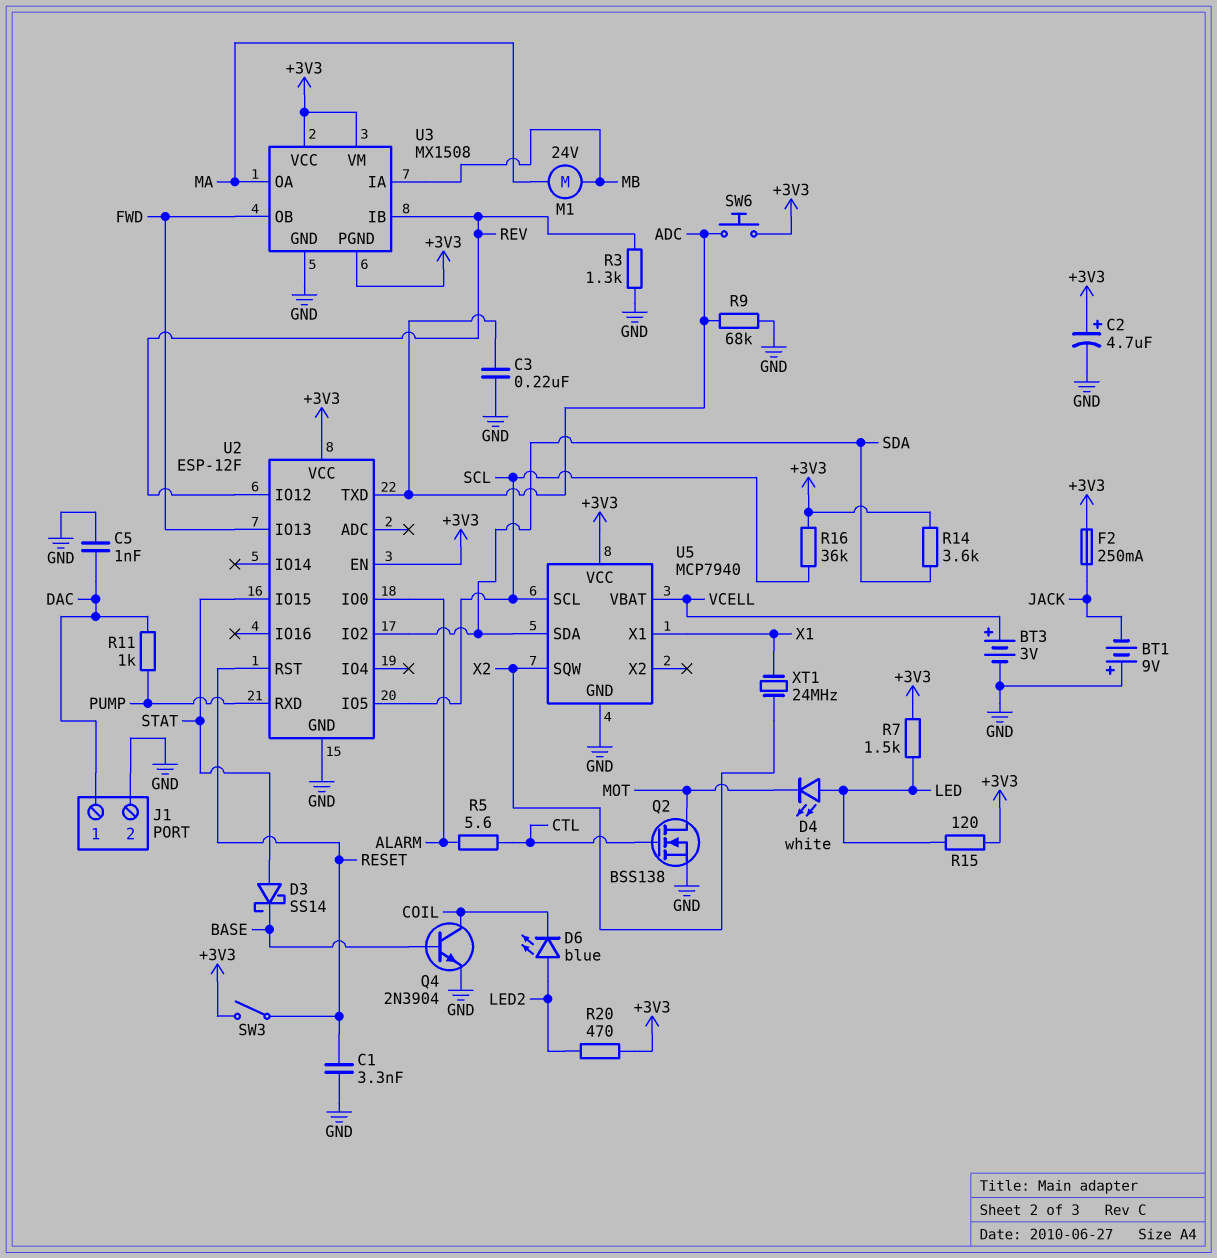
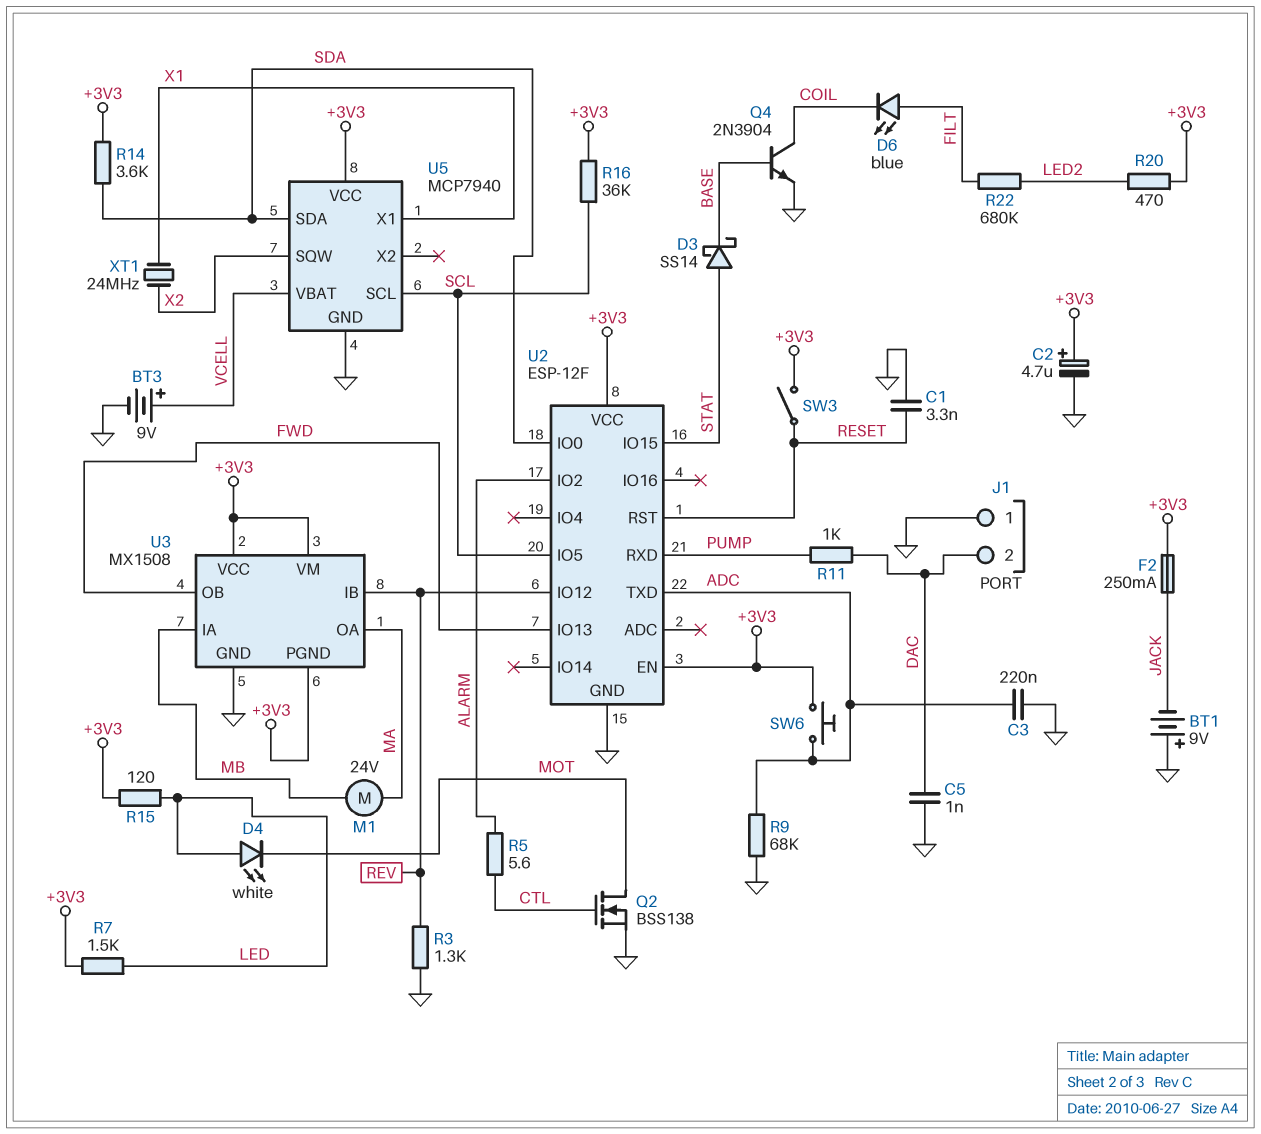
BT3: 3V (plus VCELL, minus GND) -> 9V (plus VCELL, minus GND)
D6: LED blue (A LED2, K COIL) -> LED blue (A FILT, K COIL)
J1 pin 1: DAC -> GND
J1 pin 2: GND -> DAC
R22: none -> 680k (FILT, LED2)
U2 pin IO0: ALARM -> SDA
U2 pin IO2: SDA -> ALARM

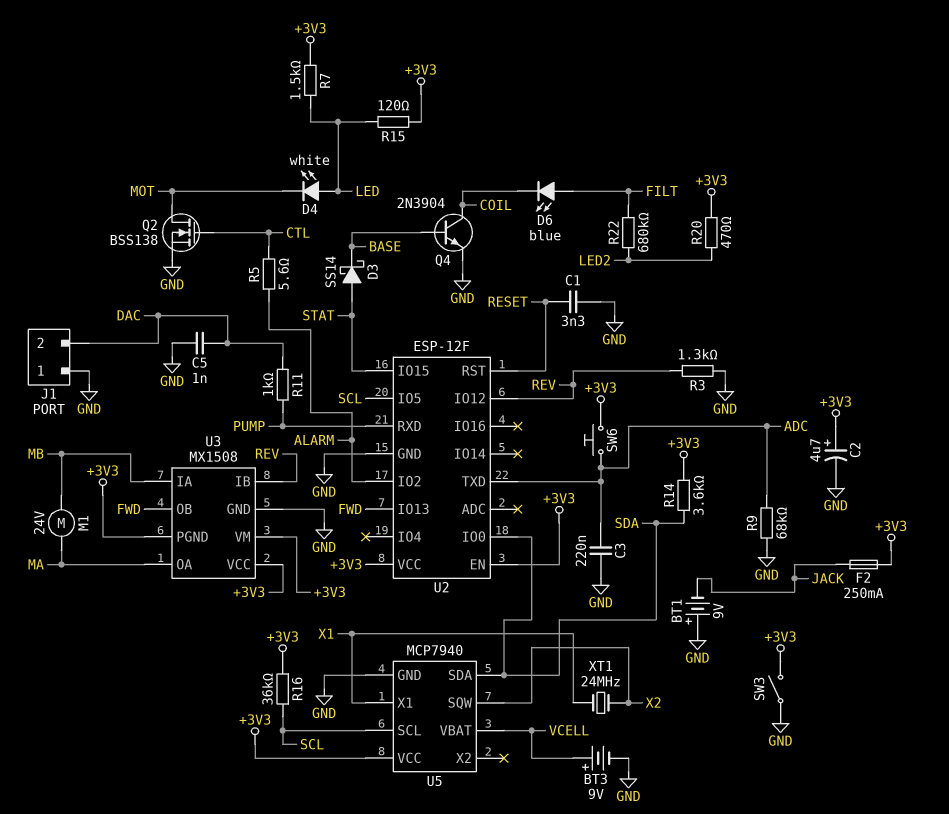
SW3: switch (+3V3, RESET) -> switch (+3V3, GND)

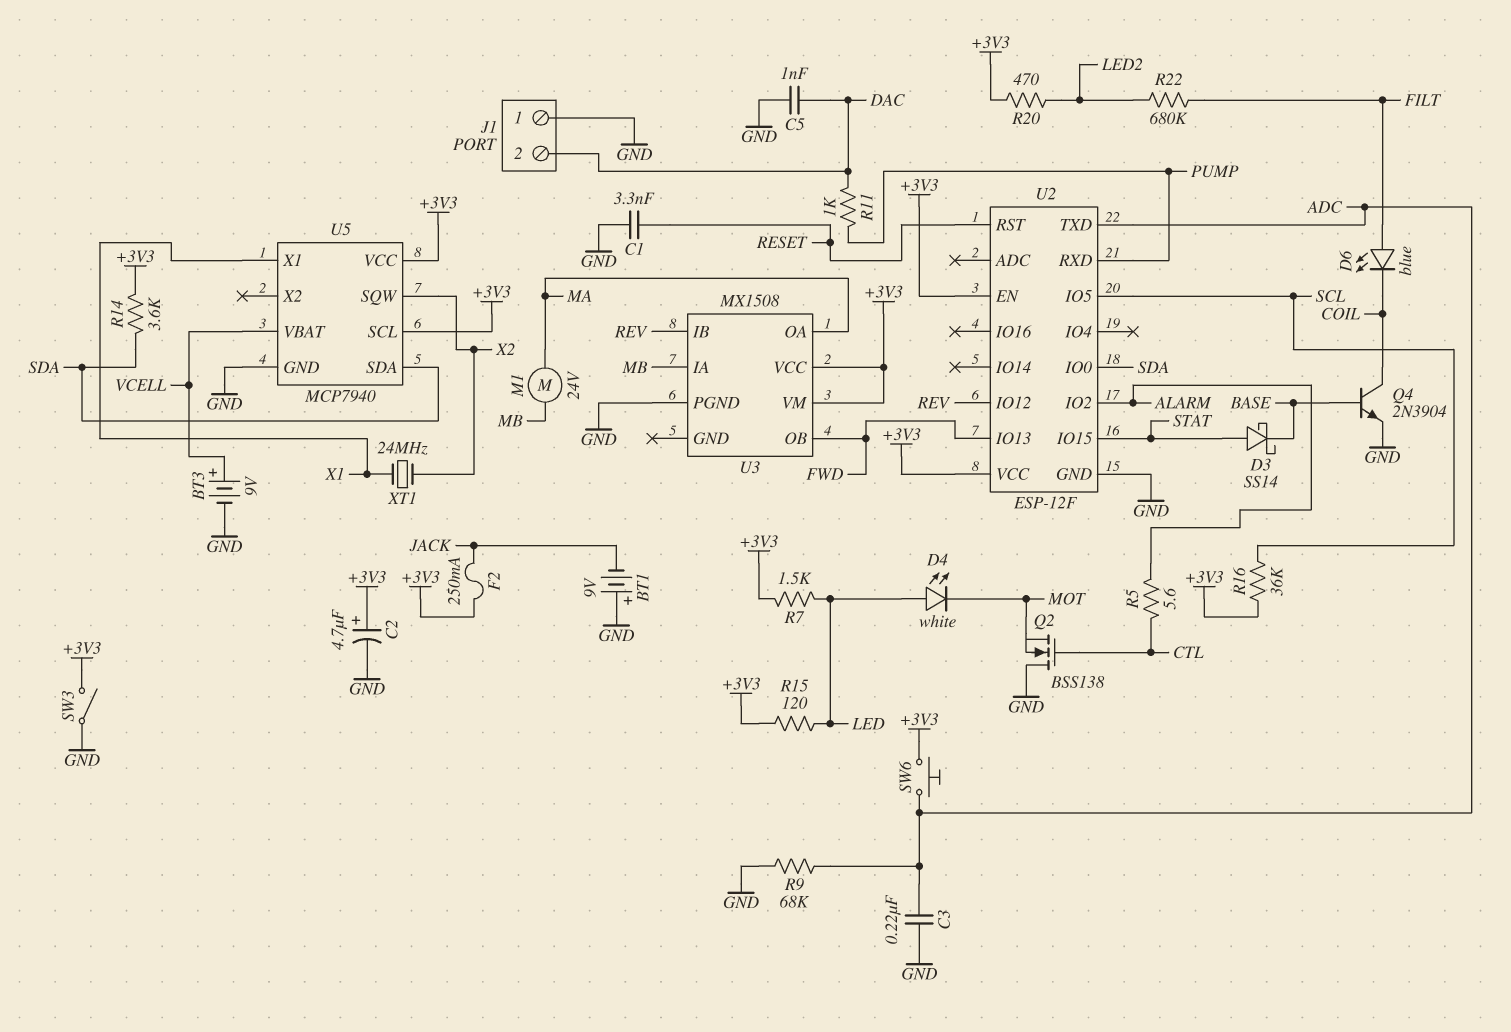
Q2: NMOS BSS138 (G CTL, D MOT, S GND) -> NMOS BSS138 (G CTL, D GND, S MOT)
R3: 1.3k (GND, REV) -> none
U3 pin GND: GND -> none
U3 pin PGND: +3V3 -> GND
U5 pin SCL: SCL -> +3V3

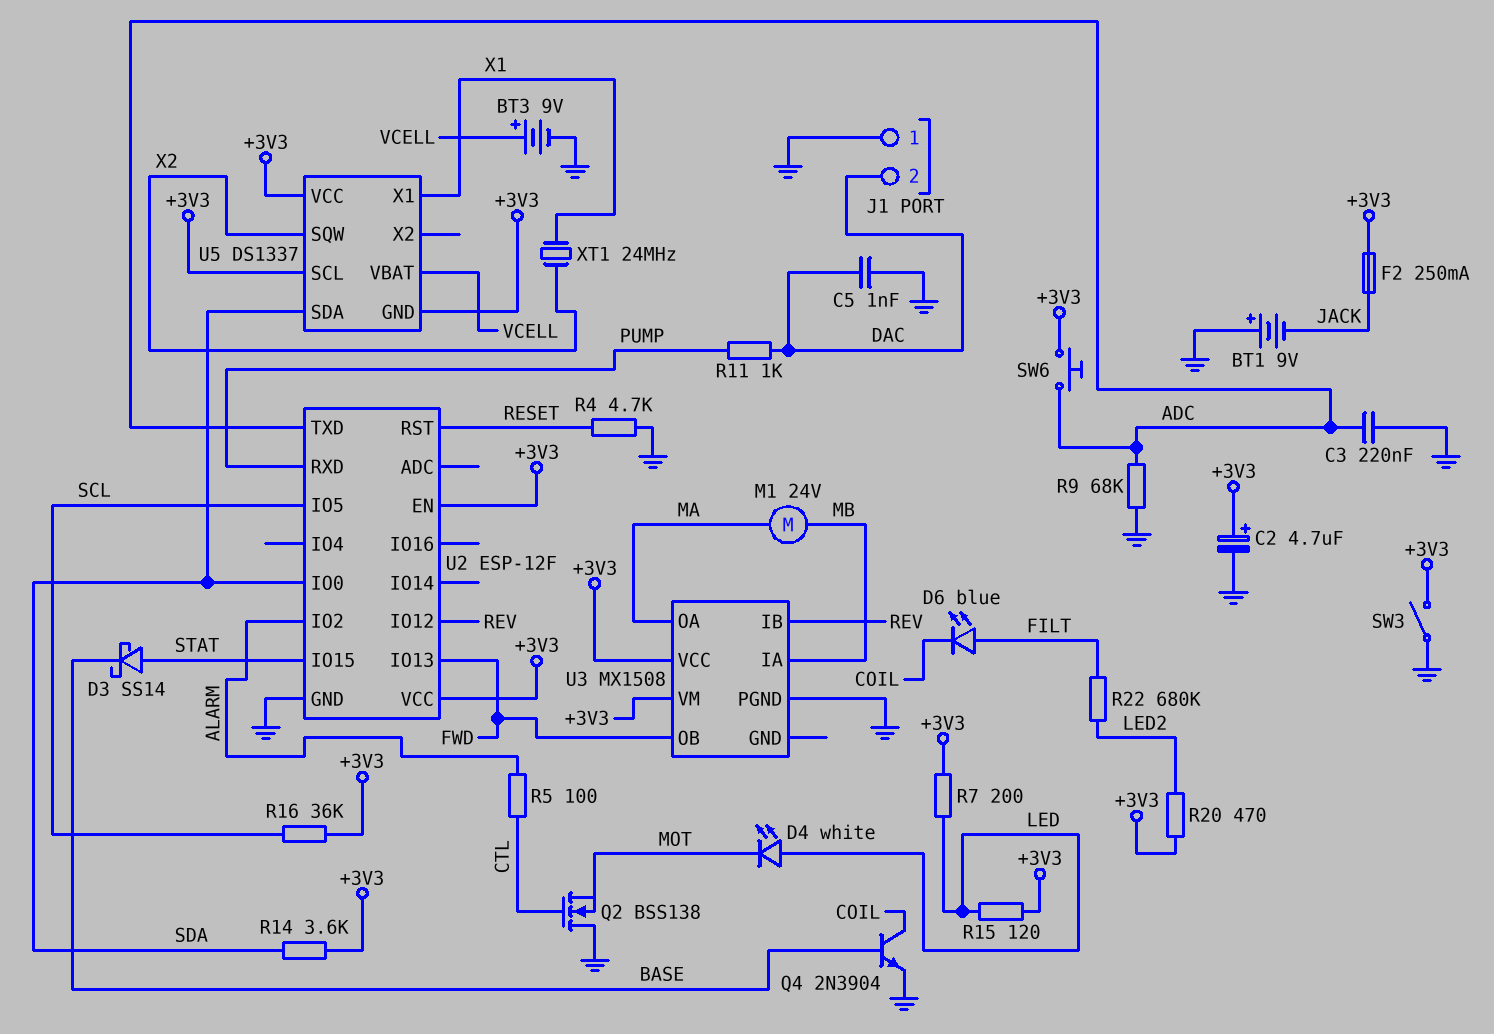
C1: 3.3nF (GND, RESET) -> none
R4: none -> 4.7k (GND, RESET)
R5: 5.6 (ALARM, CTL) -> 100 (ALARM, CTL)
R7: 1.5k (+3V3, LED) -> 200 (+3V3, LED)
U5: MCP7940 -> DS1337
U5 pin GND: GND -> +3V3

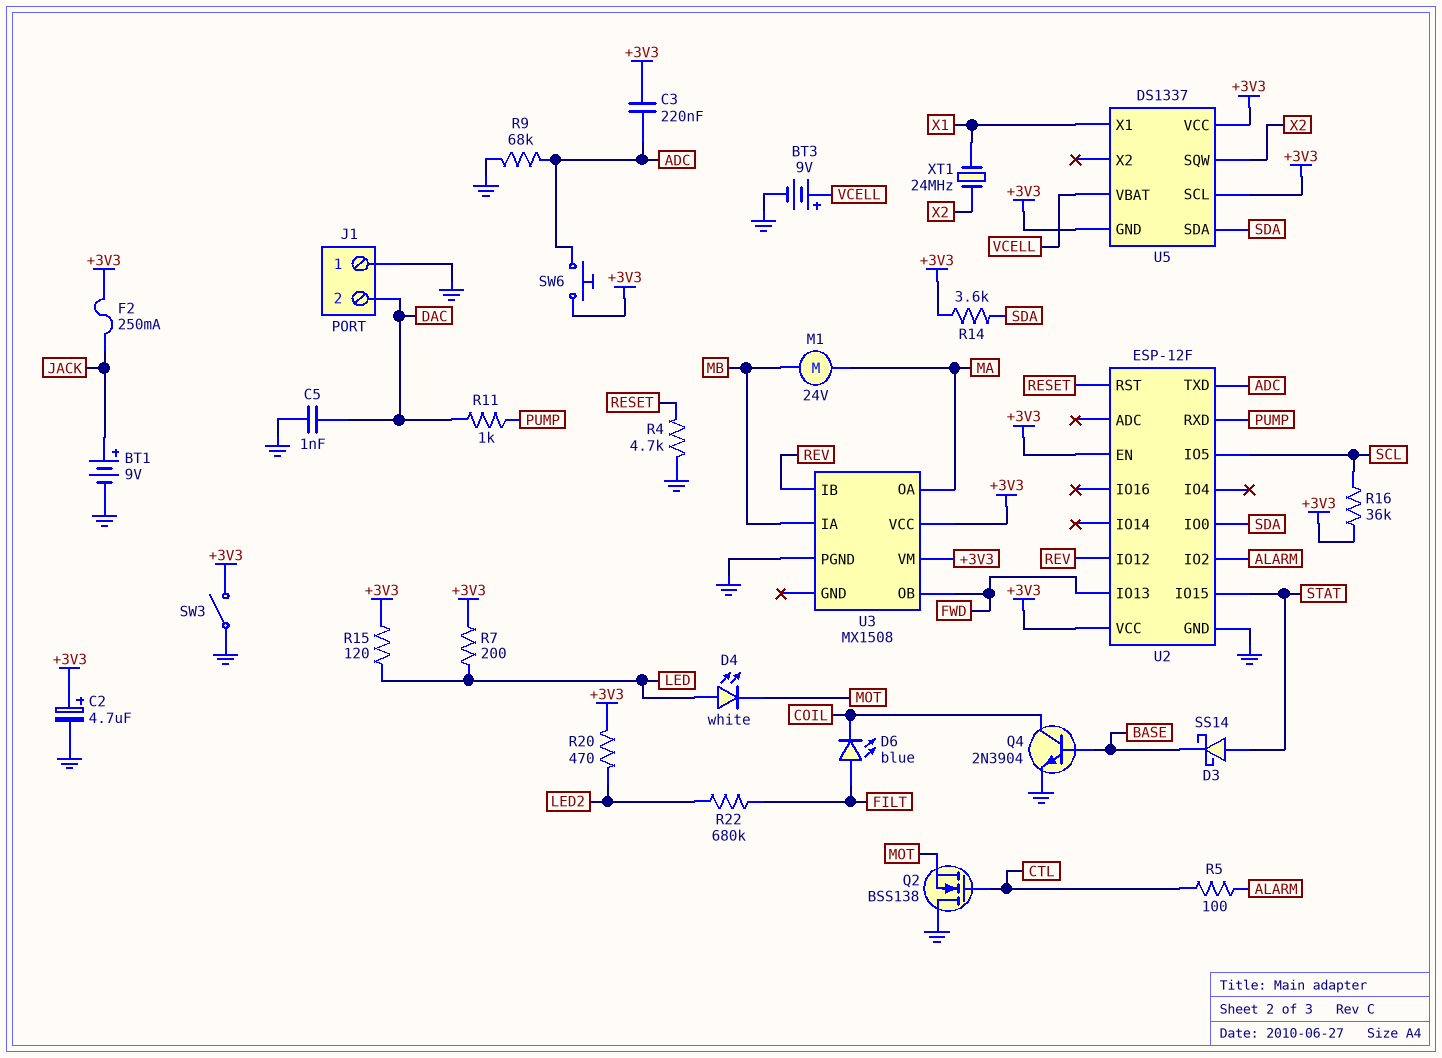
BT1: 9V (plus GND, minus JACK) -> 9V (plus JACK, minus GND)
C3: 220nF (ADC, GND) -> 220nF (+3V3, ADC)

